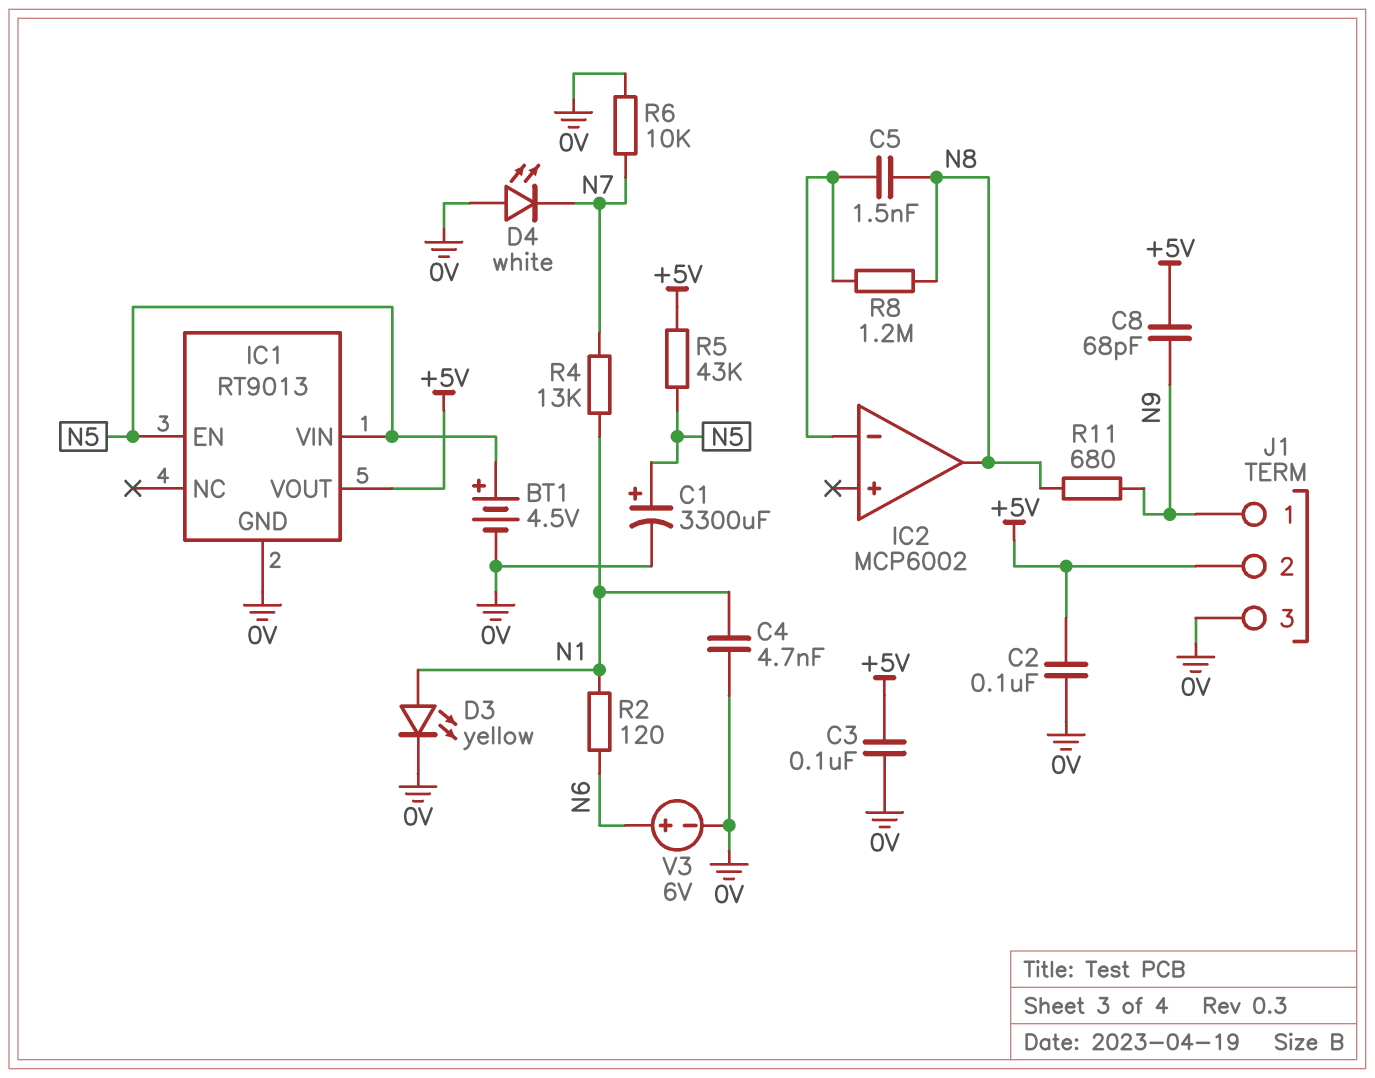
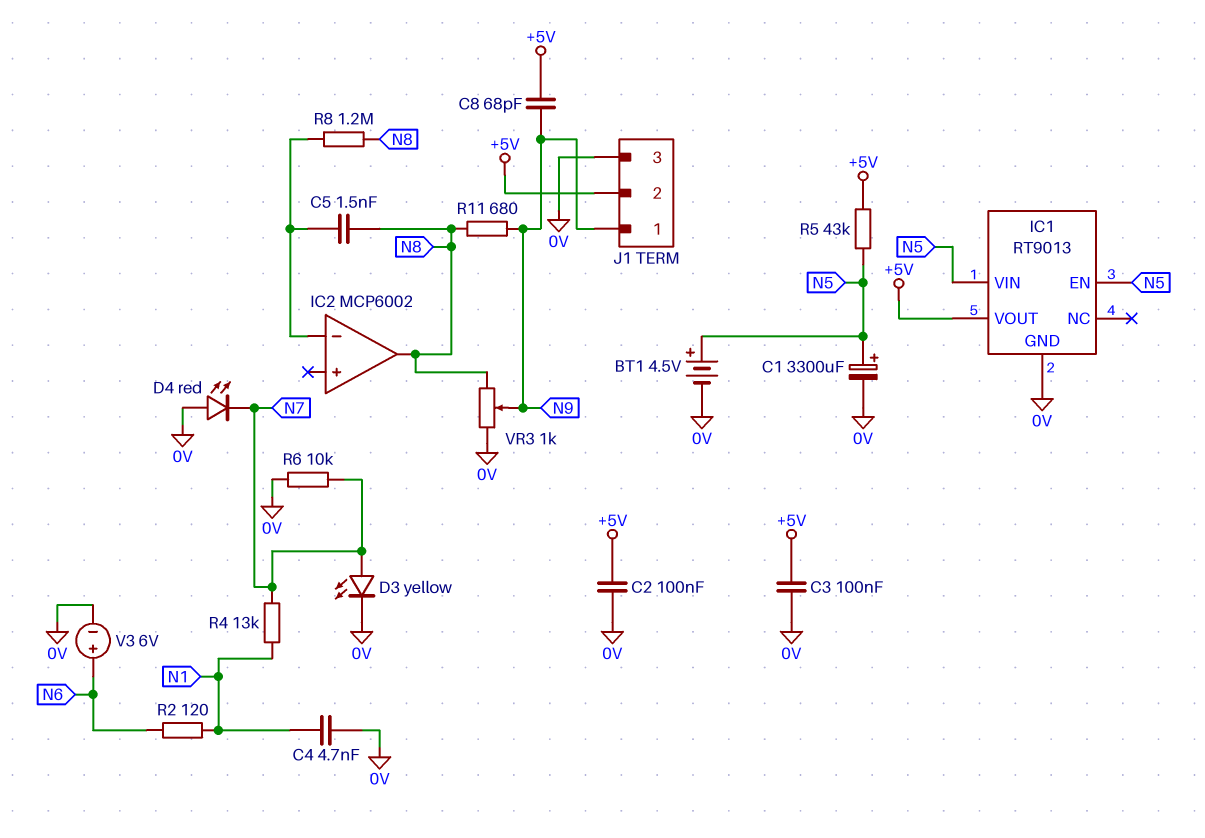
D3: LED yellow (A N1, K 0V) -> LED yellow (A N7, K 0V)
D4: LED white (A 0V, K N7) -> LED red (A 0V, K N7)
VR3: none -> 1k (0V, N8, wiper N9)

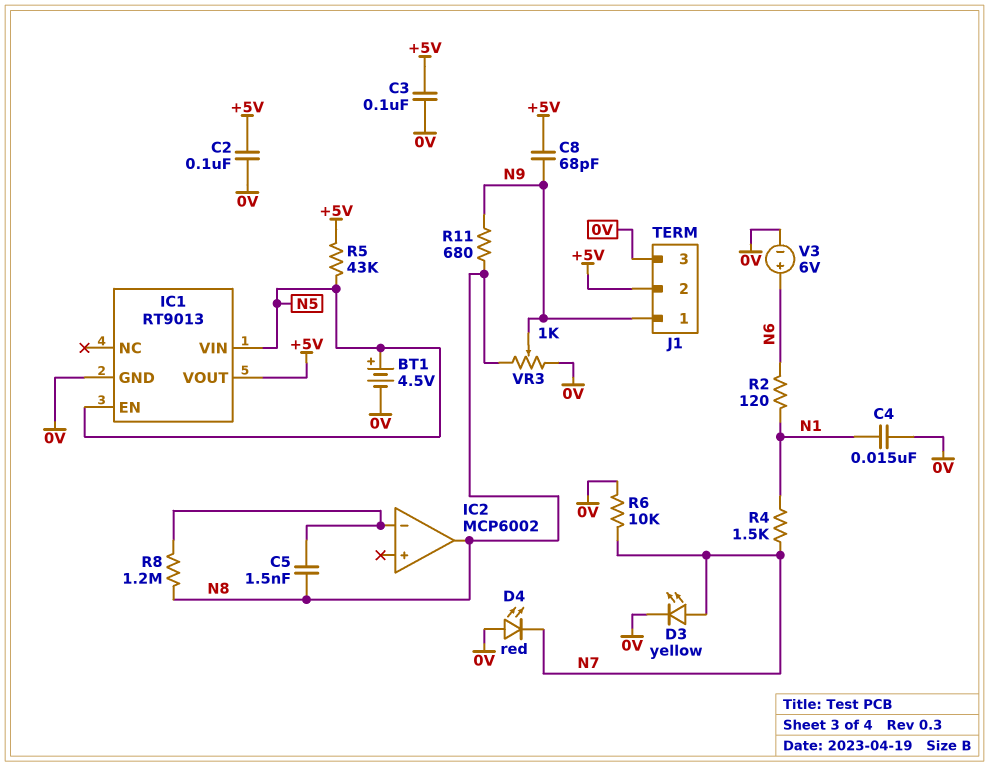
C1: 3300uF (plus N5, minus 0V) -> none
C4: 4.7nF (0V, N1) -> 15nF (0V, N1)
R4: 13k (N1, N7) -> 1.5k (N1, N7)

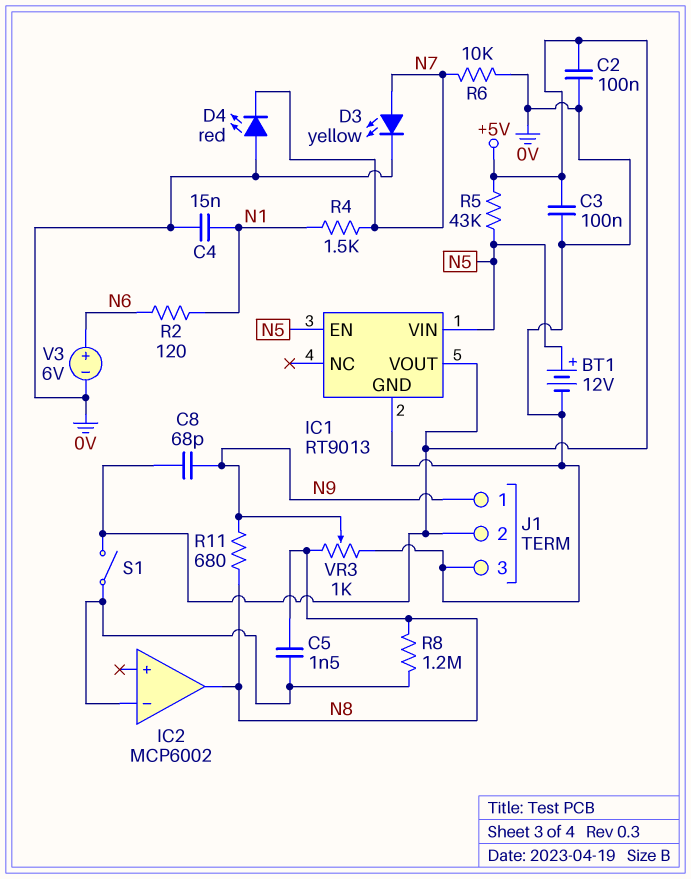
BT1: 4.5V (plus N5, minus 0V) -> 12V (plus N5, minus 0V)
S1: none -> switch (+5V, IC2/in-)

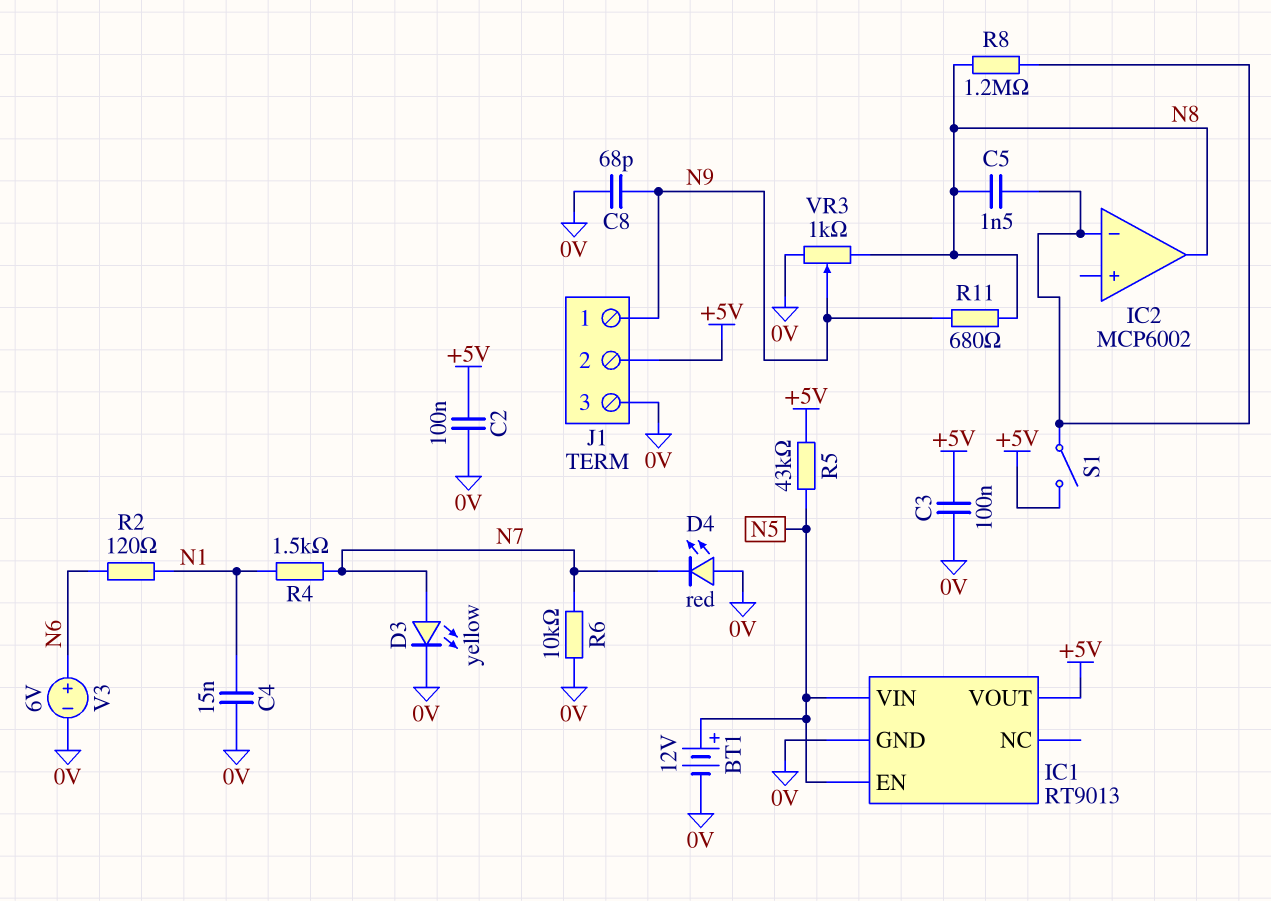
C8: 68pF (+5V, N9) -> 68pF (0V, N9)

